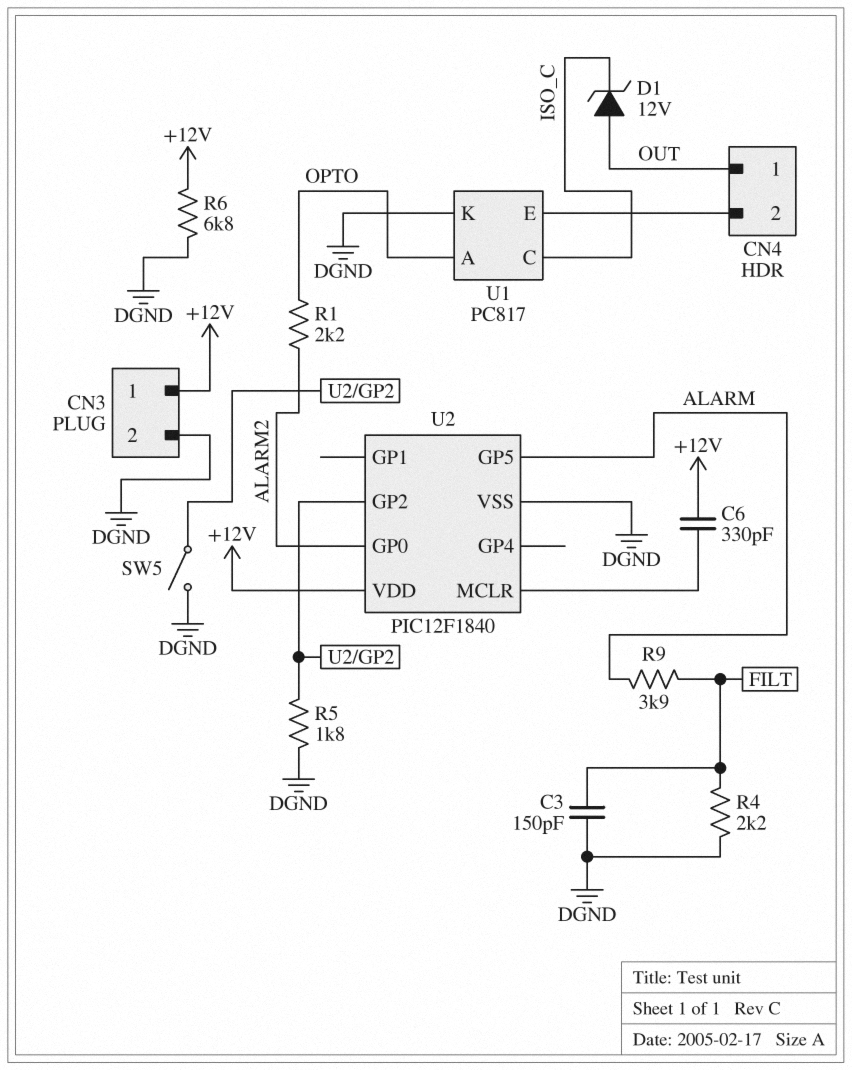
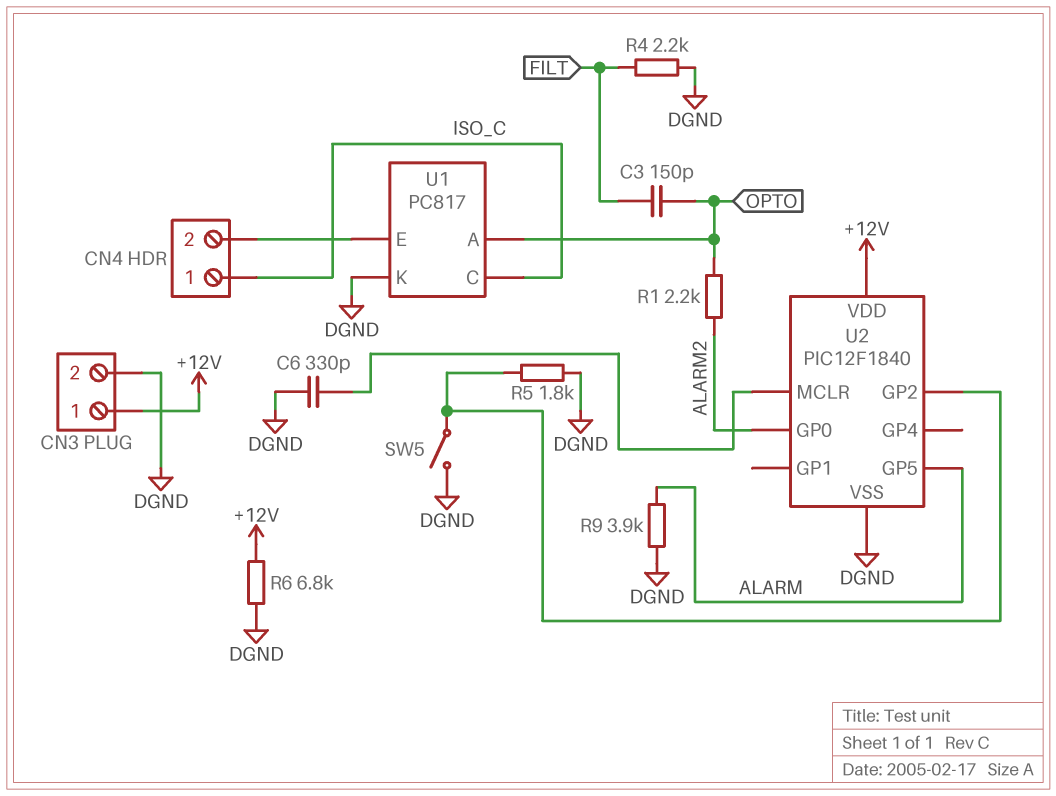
C3: 150pF (DGND, FILT) -> 150pF (FILT, OPTO)
C6: 330pF (+12V, U2/MCLR) -> 330pF (DGND, U2/MCLR)
CN4 pin 1: OUT -> ISO_C
D1: zener 12V (A OUT, K ISO_C) -> none
R9: 3.9k (ALARM, FILT) -> 3.9k (ALARM, DGND)

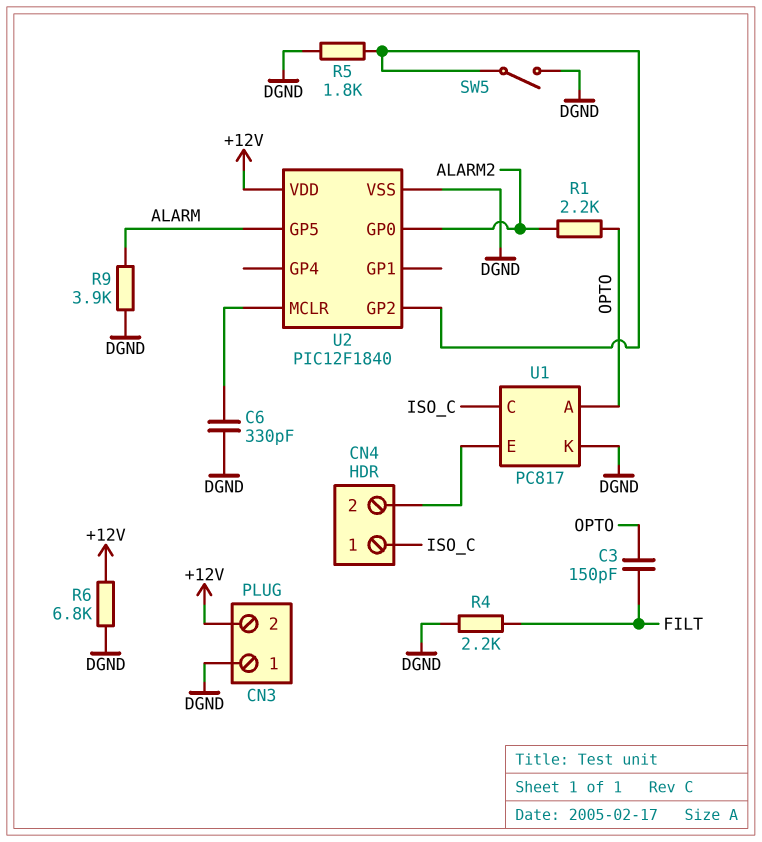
CN3 pin 1: +12V -> DGND
CN3 pin 2: DGND -> +12V

